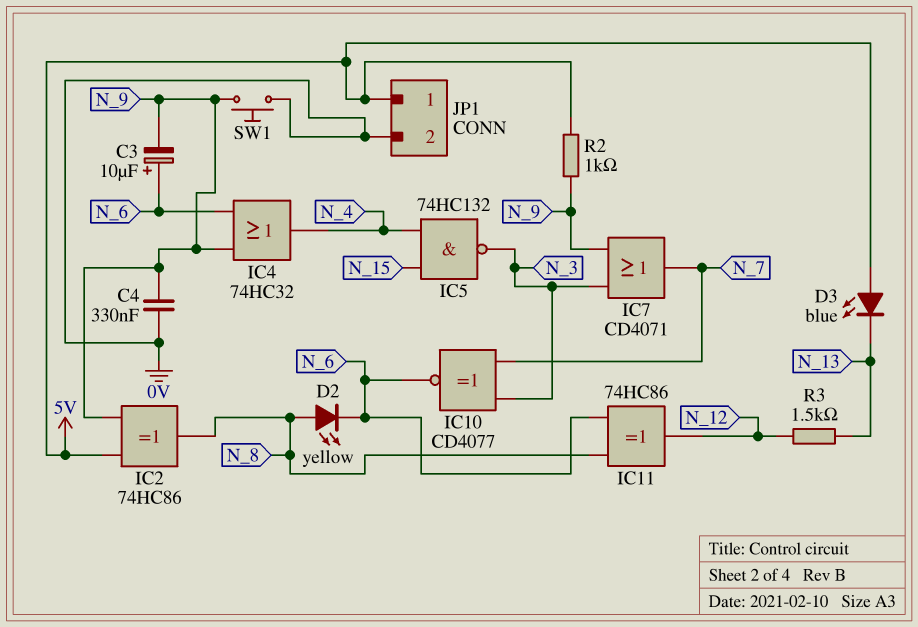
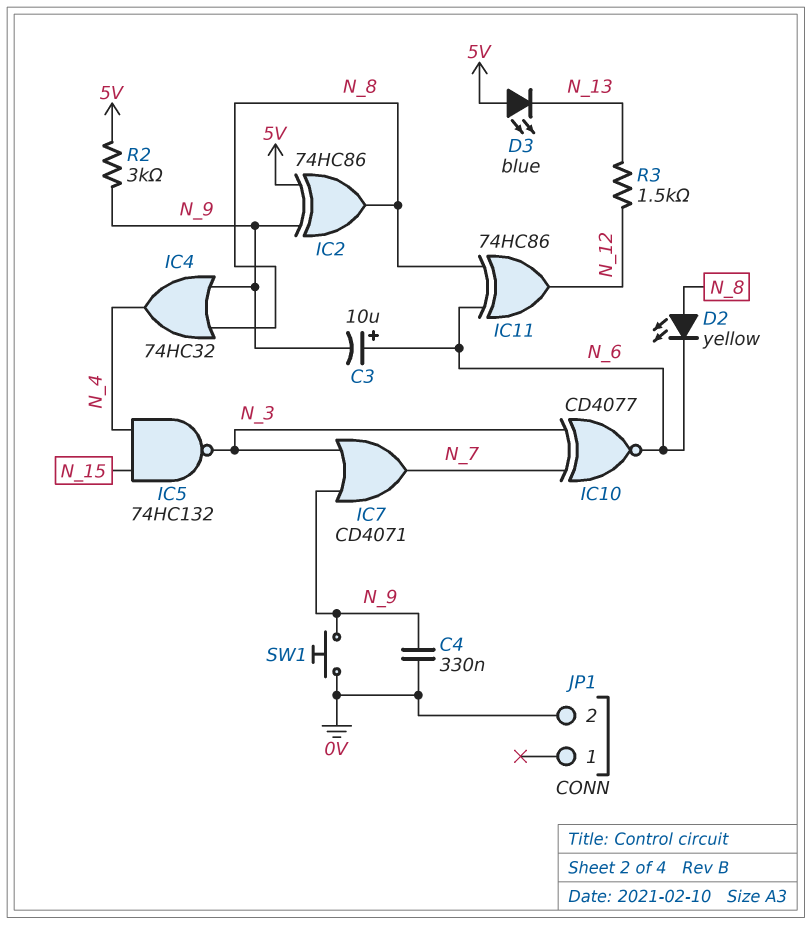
IC4: OR 74HC32 (in N_6, in N_9, out N_4) -> OR 74HC32 (in N_8, in N_9, out N_4)
JP1 pin 1: 5V -> none
R2: 1k (5V, N_9) -> 3k (5V, N_9)

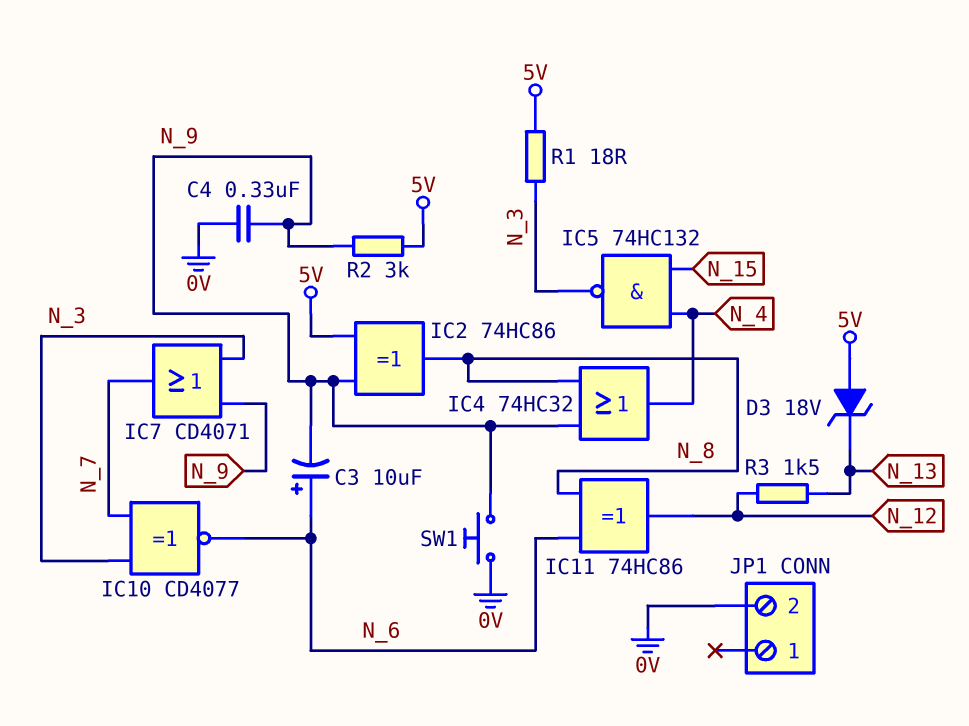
D2: LED yellow (A N_8, K N_6) -> none
D3: LED blue (A 5V, K N_13) -> zener 18V (A 5V, K N_13)
R1: none -> 18 (5V, N_3)

